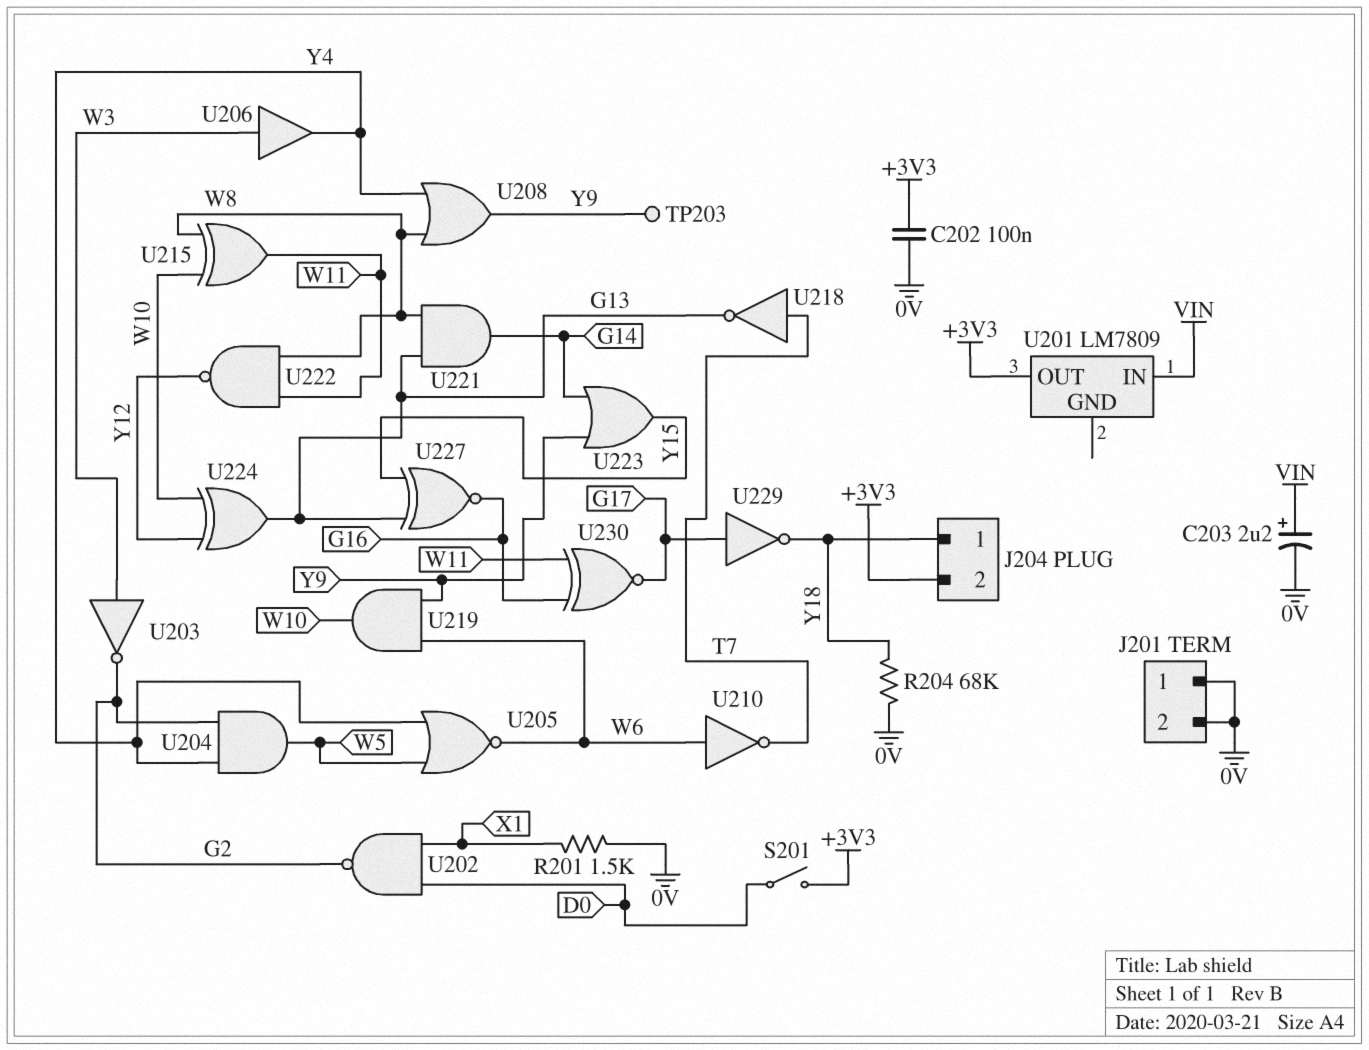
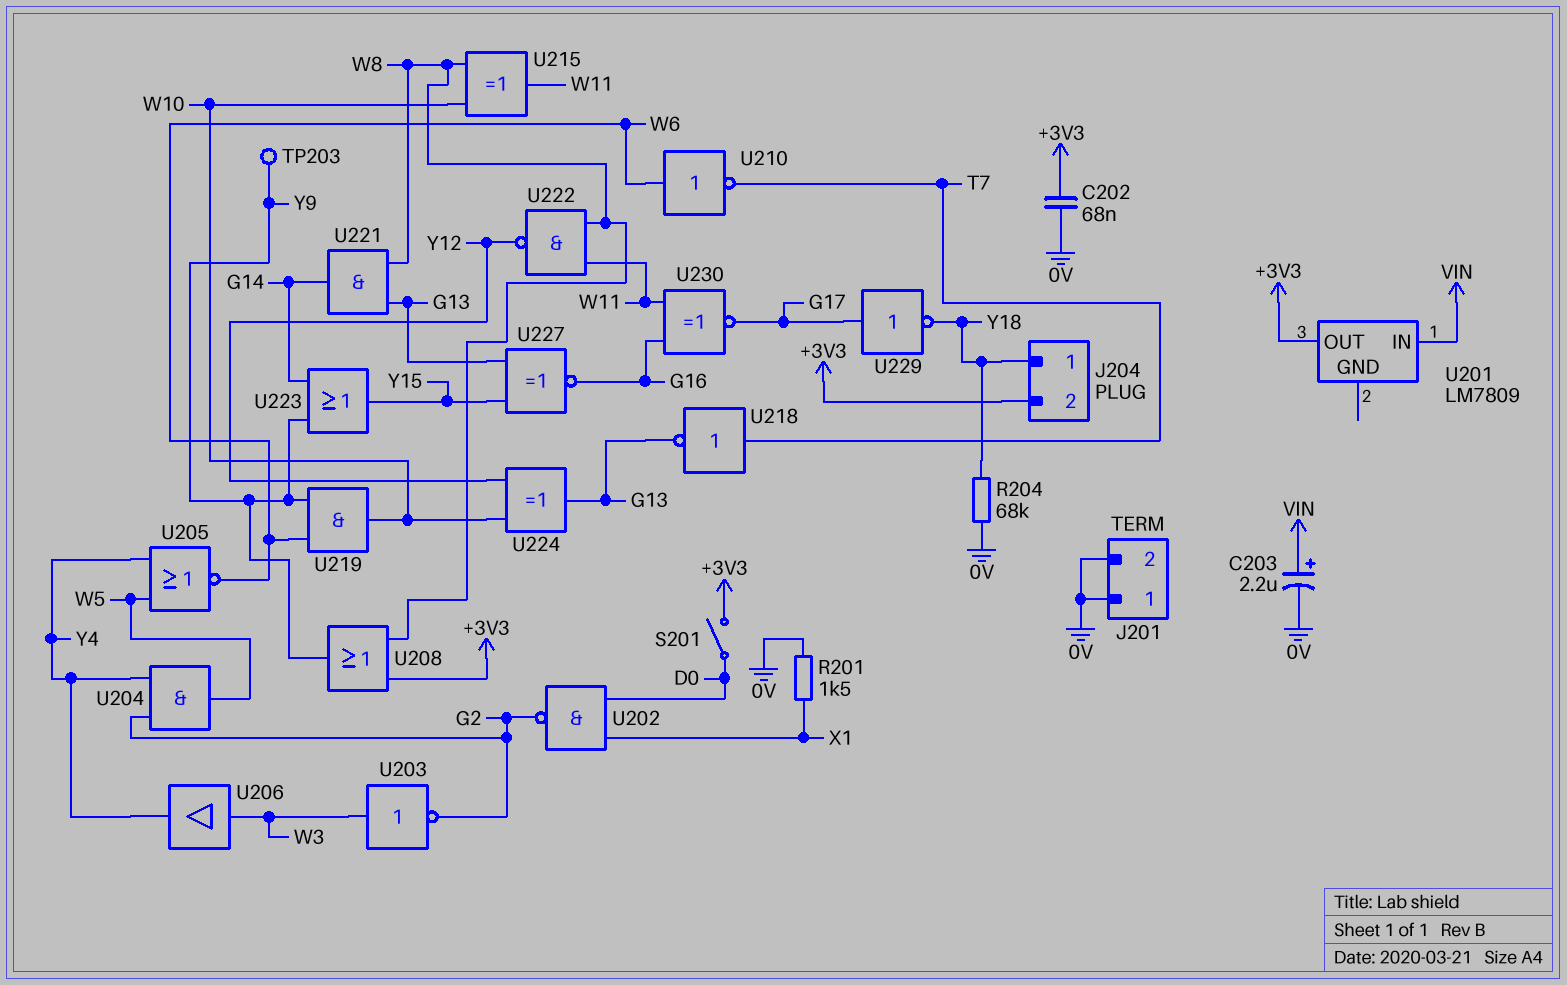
C202: 100nF (+3V3, 0V) -> 68nF (+3V3, 0V)
U208: OR (in W8, in Y4, out Y9) -> OR (in +3V3, in W8, out Y9)

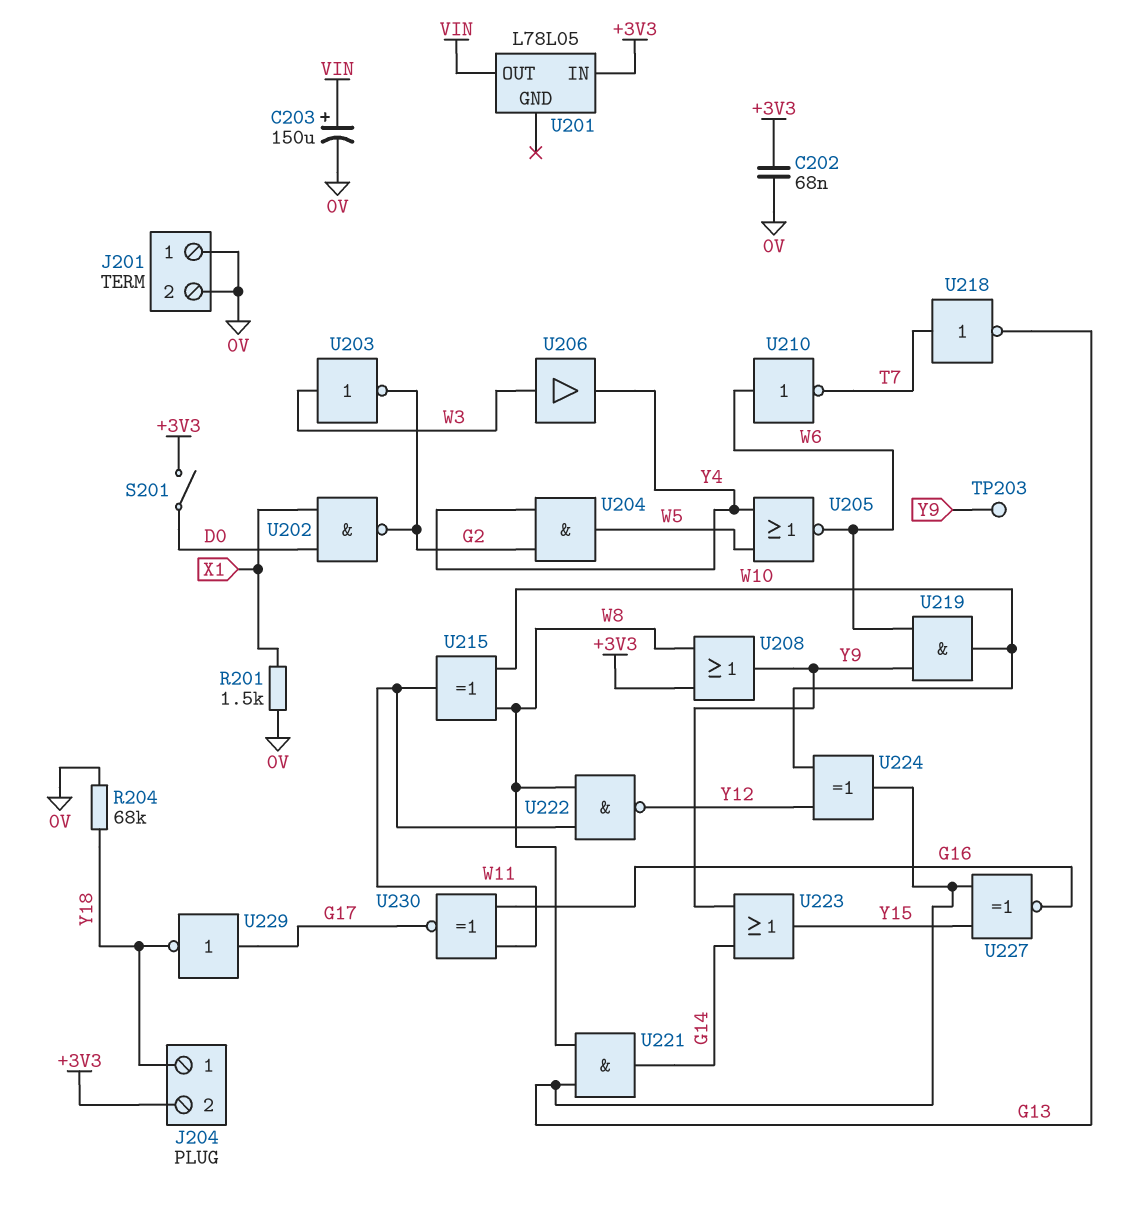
C203: 2.2uF (plus VIN, minus 0V) -> 150uF (plus VIN, minus 0V)
U201: LM7809 -> L78L05
U201 pin IN: VIN -> +3V3
U201 pin OUT: +3V3 -> VIN

